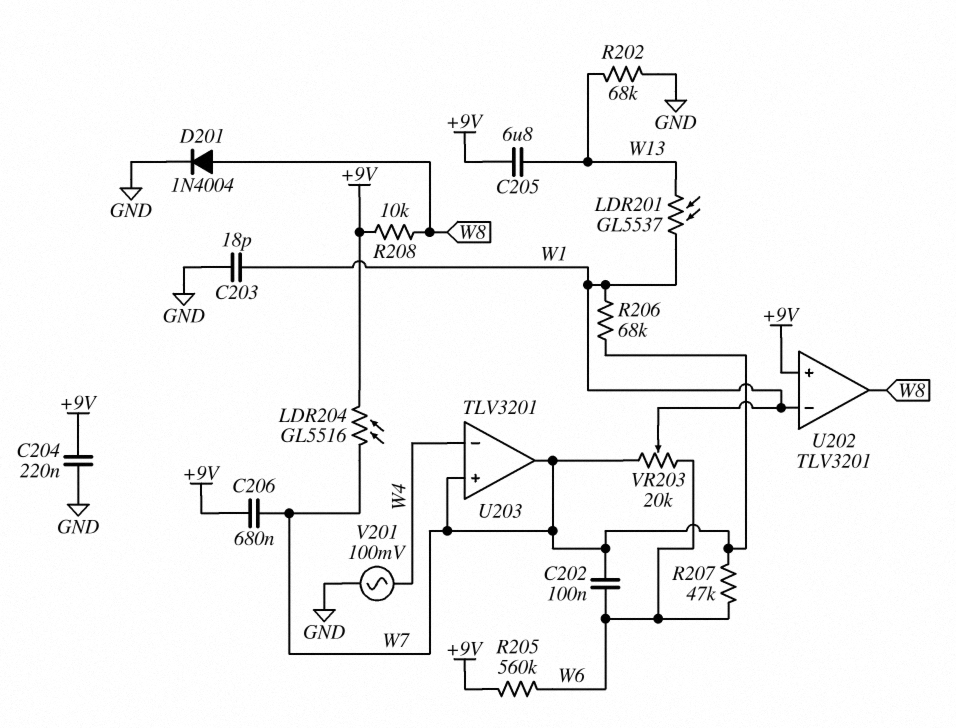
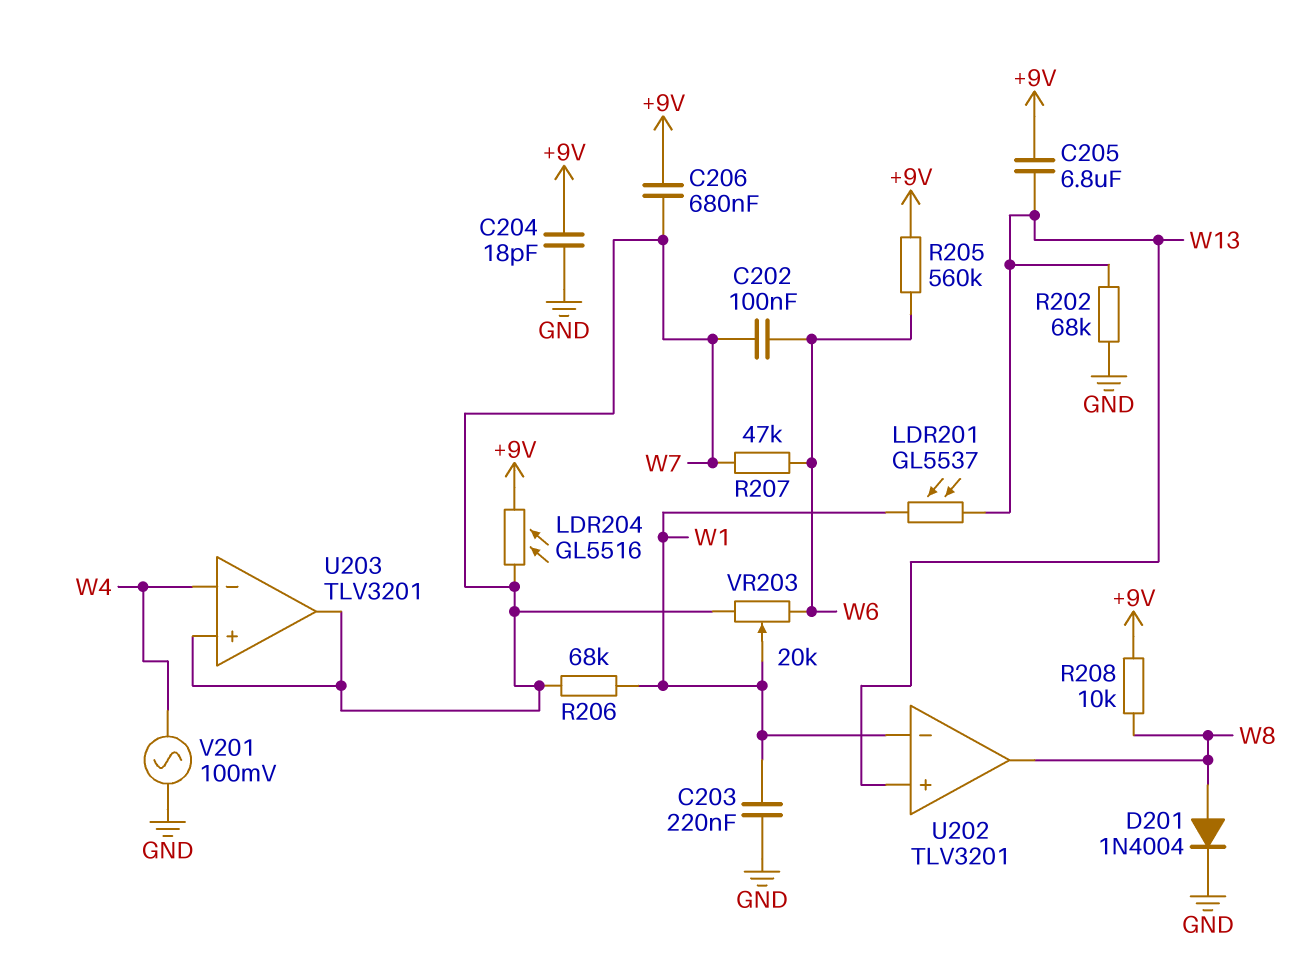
C203: 18pF (GND, W1) -> 220nF (GND, W1)
C204: 220nF (+9V, GND) -> 18pF (+9V, GND)
U202 pin in+: +9V -> W13

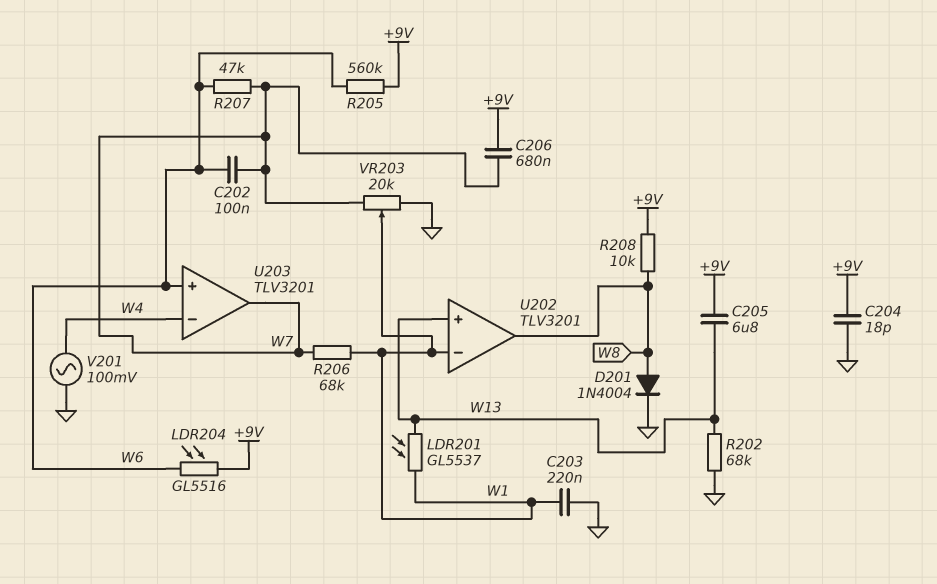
LDR204: GL5516 (+9V, W7) -> GL5516 (+9V, W6)
U203 pin in+: W7 -> W6
VR203: 20k (W6, W7, wiper W1) -> 20k (GND, W7, wiper W1)

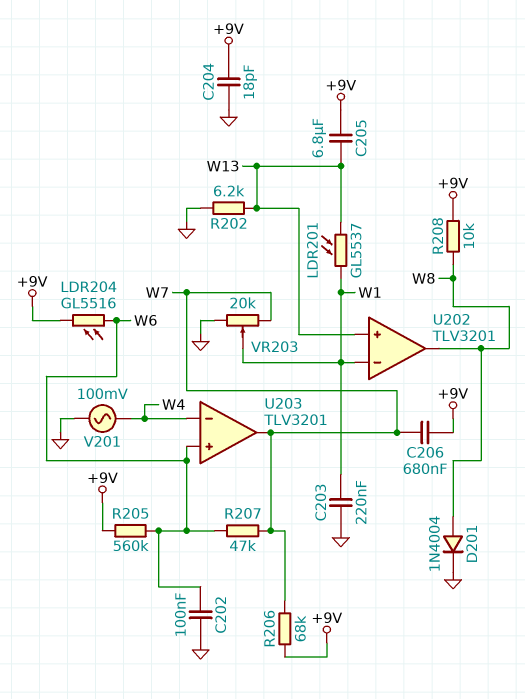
C202: 100nF (W6, W7) -> 100nF (GND, W6)
R202: 68k (GND, W13) -> 6.2k (GND, W13)
R206: 68k (W1, W7) -> 68k (+9V, W7)

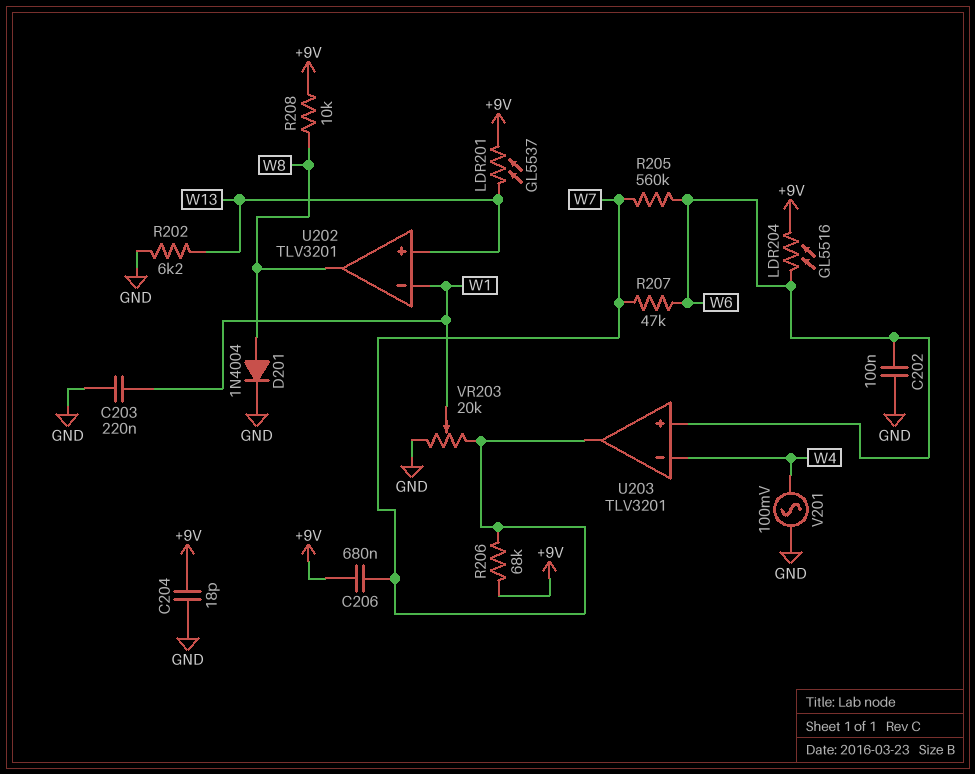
C205: 6.8uF (+9V, W13) -> none
LDR201: GL5537 (W1, W13) -> GL5537 (+9V, W13)
R205: 560k (+9V, W6) -> 560k (W6, W7)

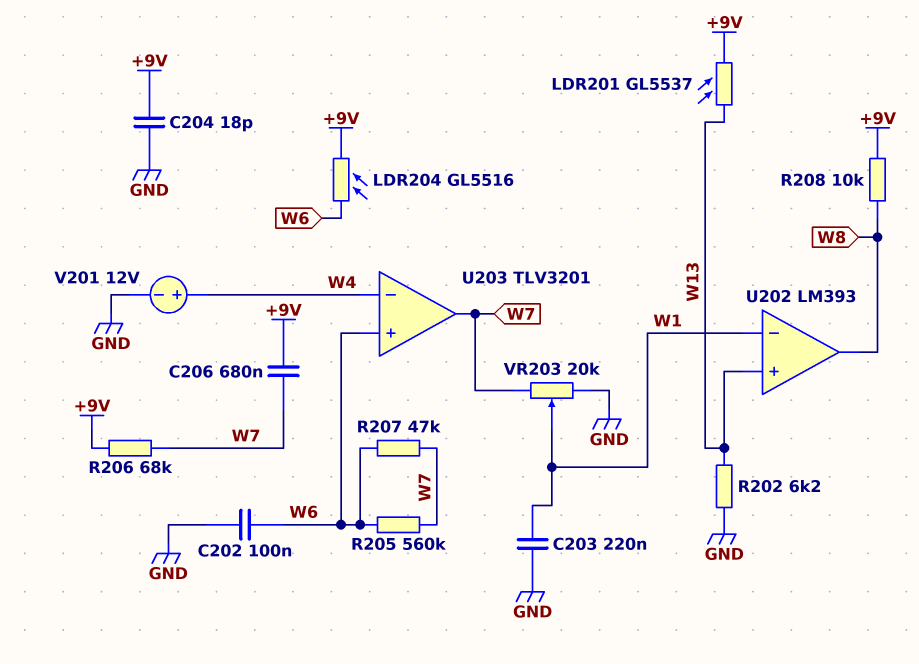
D201: diode 1N4004 (A W8, K GND) -> none
U202: TLV3201 -> LM393
V201: AC 100mV (GND, W4) -> 12V (plus W4, minus GND)

